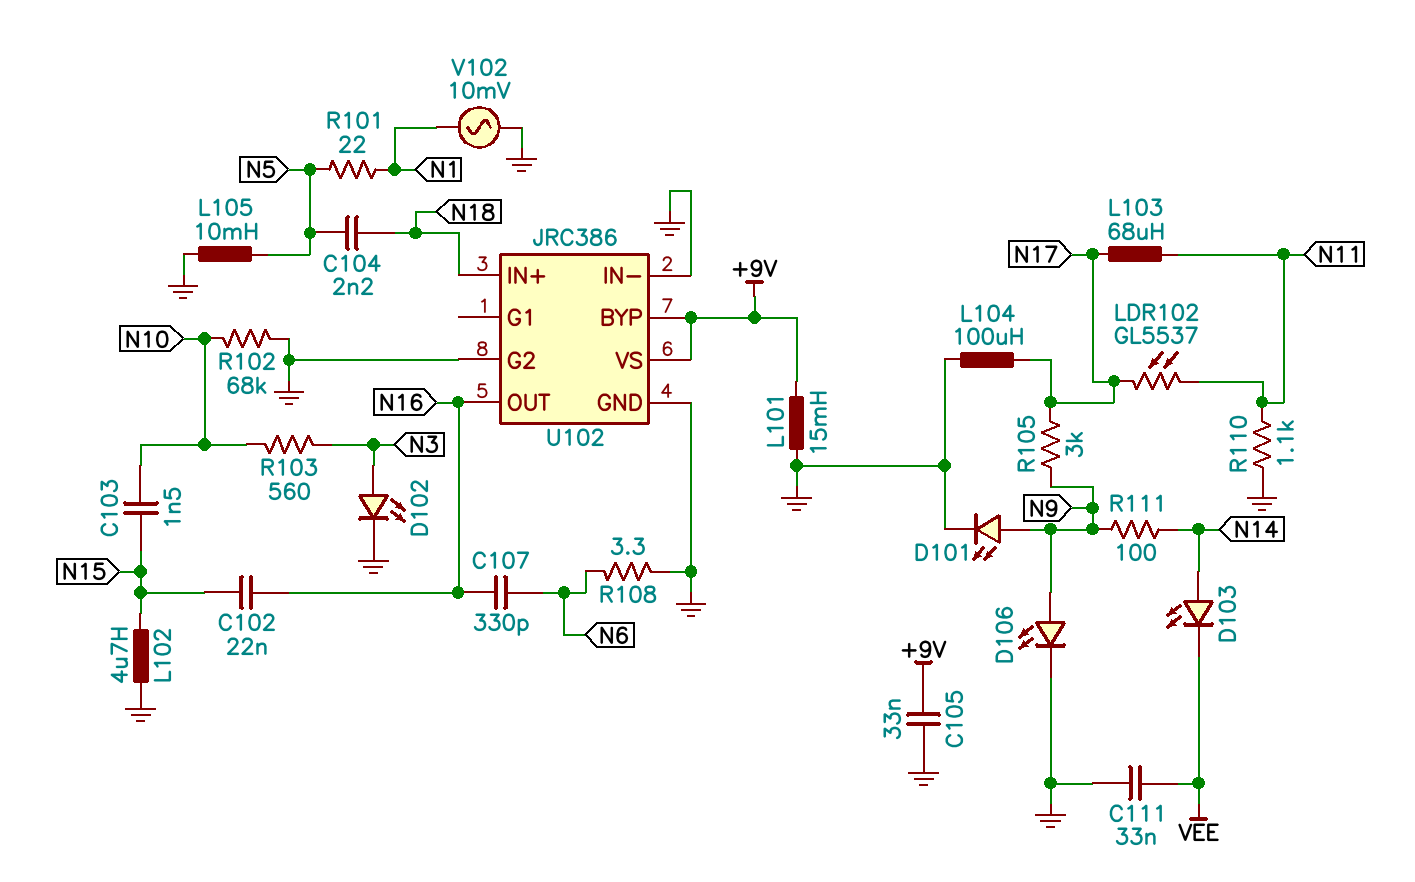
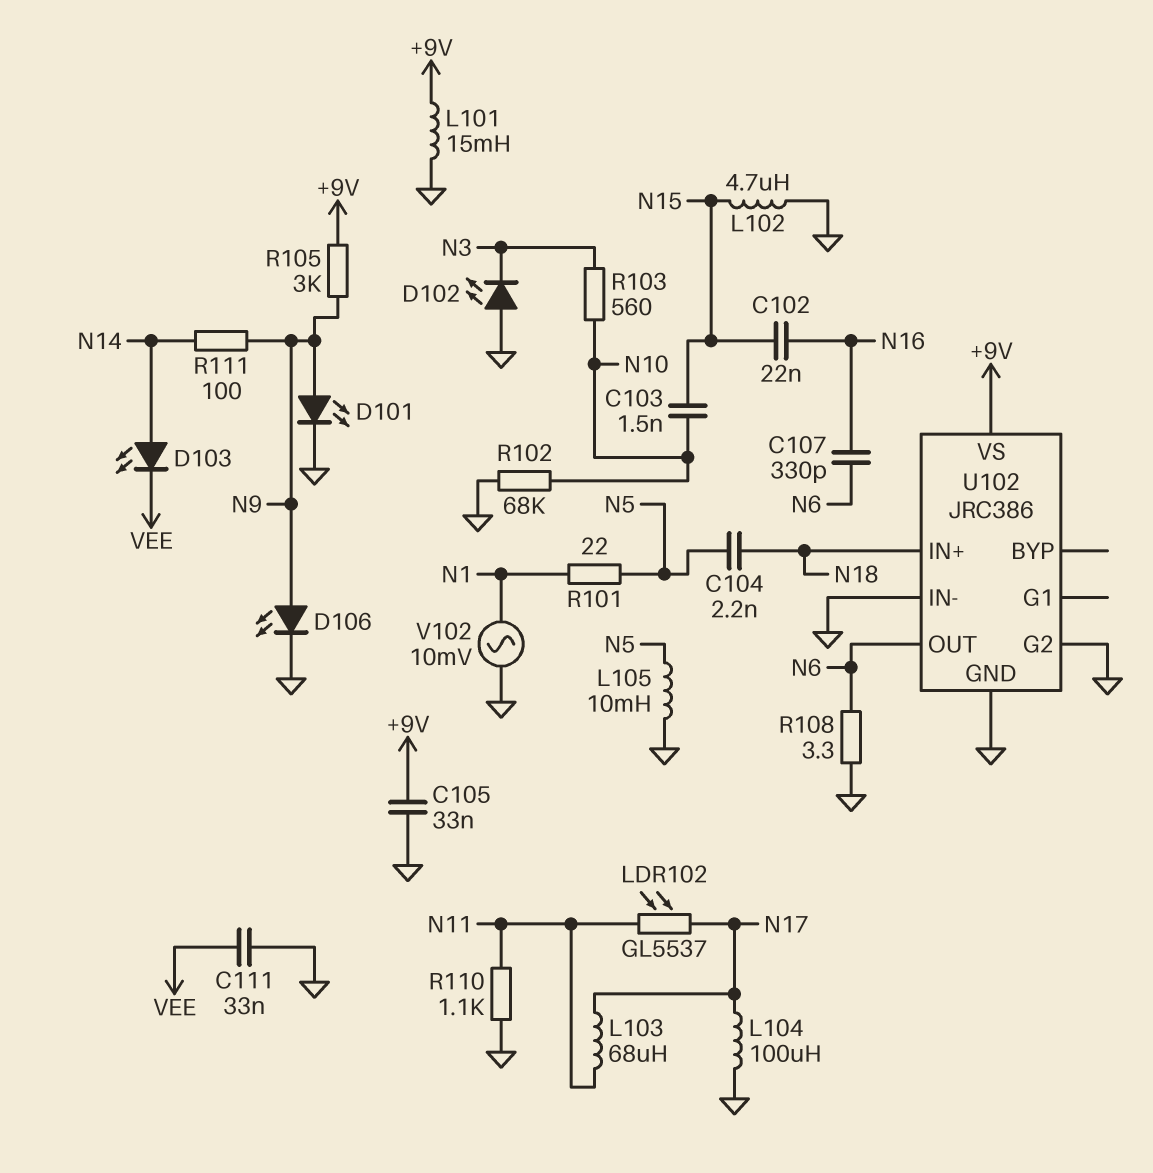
D102: LED (A N3, K GND) -> LED (A GND, K N3)
R105: 3k (N9, N17) -> 3k (+9V, N9)
U102 pin BYP: +9V -> none
U102 pin OUT: N16 -> N6

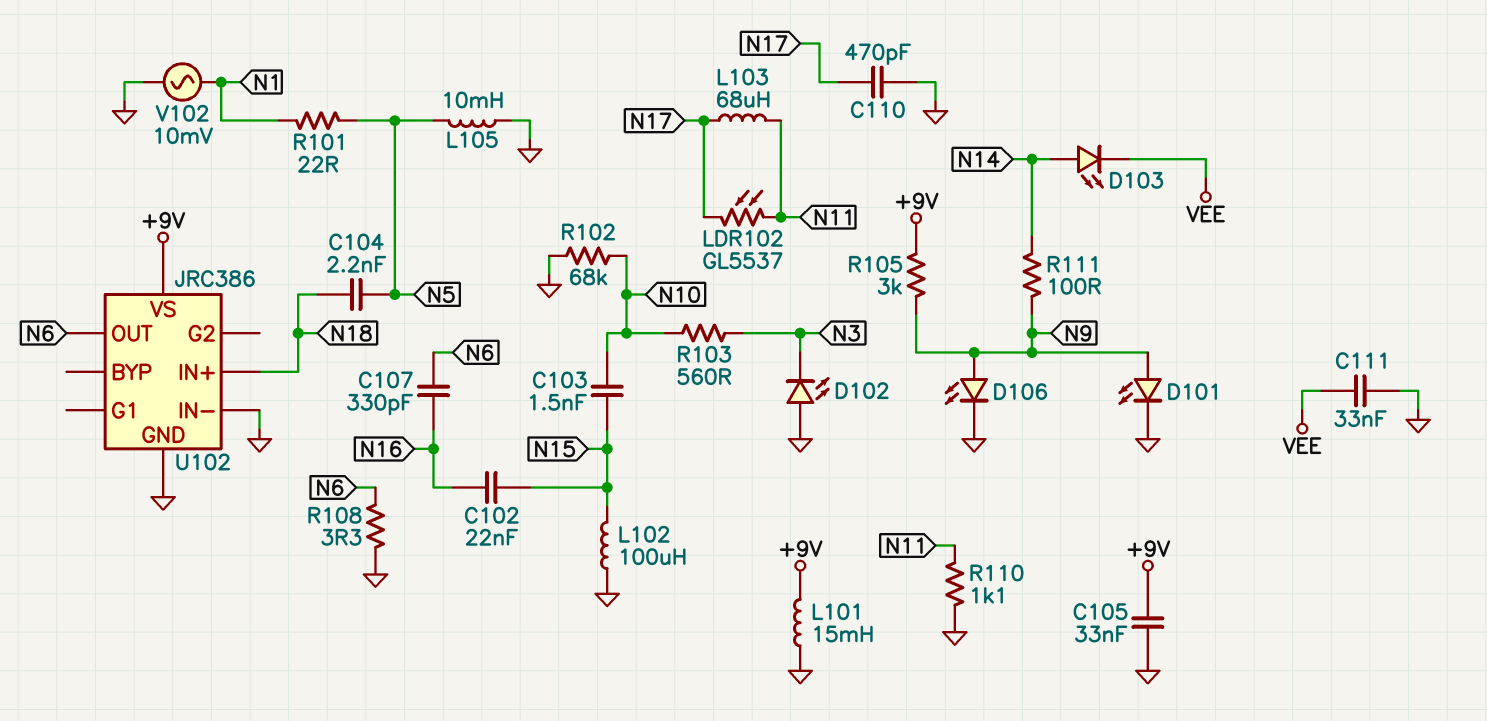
C110: none -> 470pF (GND, N17)
L102: 4.7uH (GND, N15) -> 100uH (GND, N15)
L104: 100uH (GND, N17) -> none
U102 pin G2: GND -> none

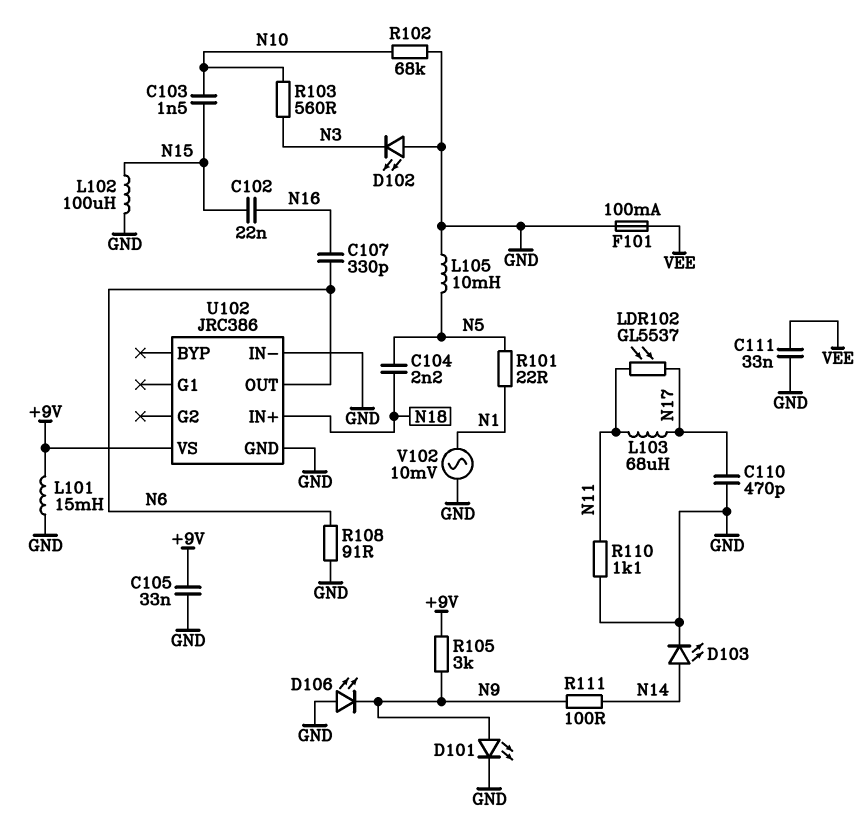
D103: LED (A N14, K VEE) -> LED (A N14, K GND)
D106: LED (A N9, K GND) -> LED (A GND, K N9)
F101: none -> 100mA (GND, VEE)
R108: 3.3 (GND, N6) -> 91 (GND, N6)

